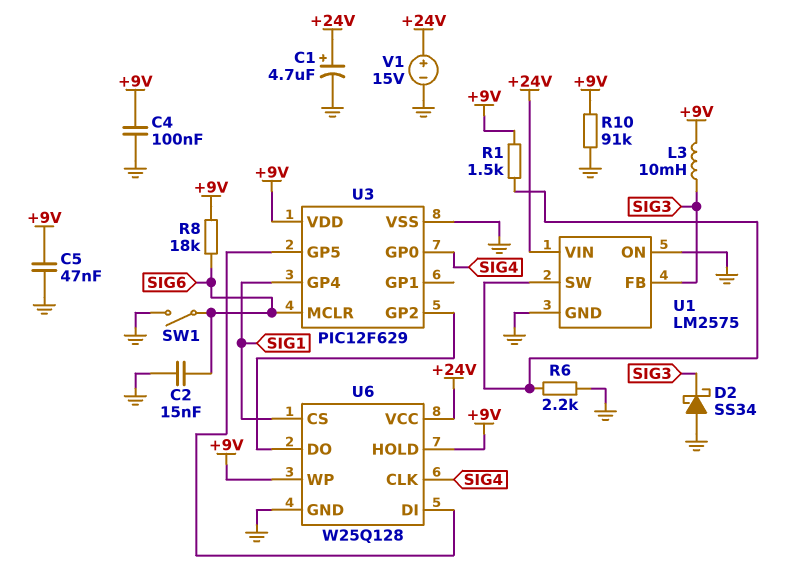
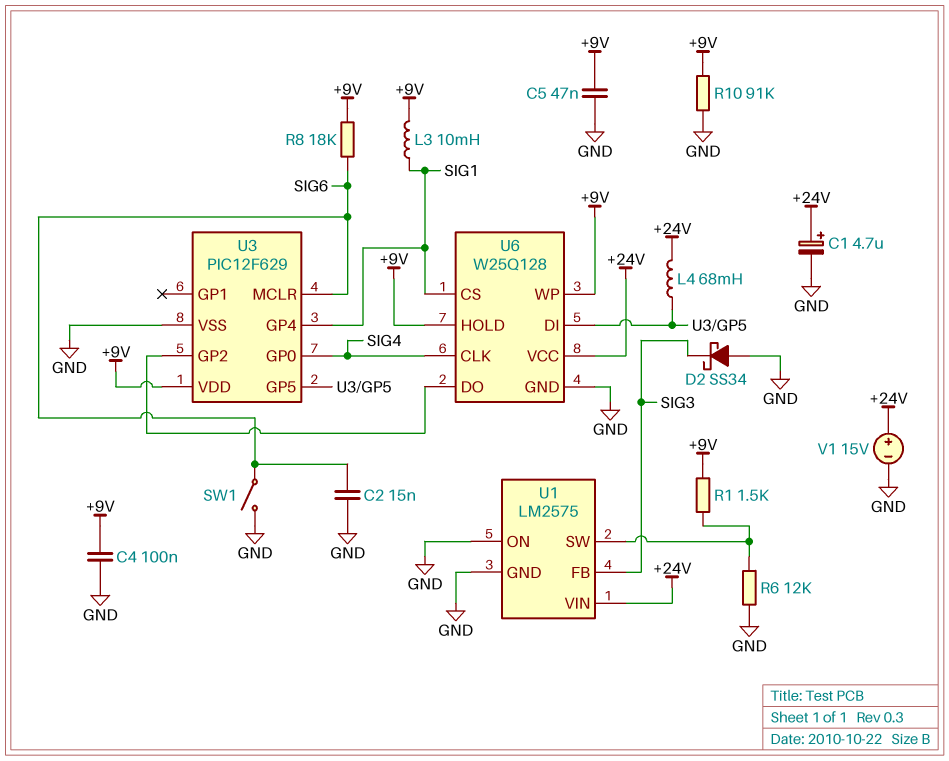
L3: 10mH (+9V, SIG3) -> 10mH (+9V, SIG1)
L4: none -> 68mH (+24V, U3/GP5)
R6: 2.2k (GND, U1/SW) -> 12k (GND, U1/SW)

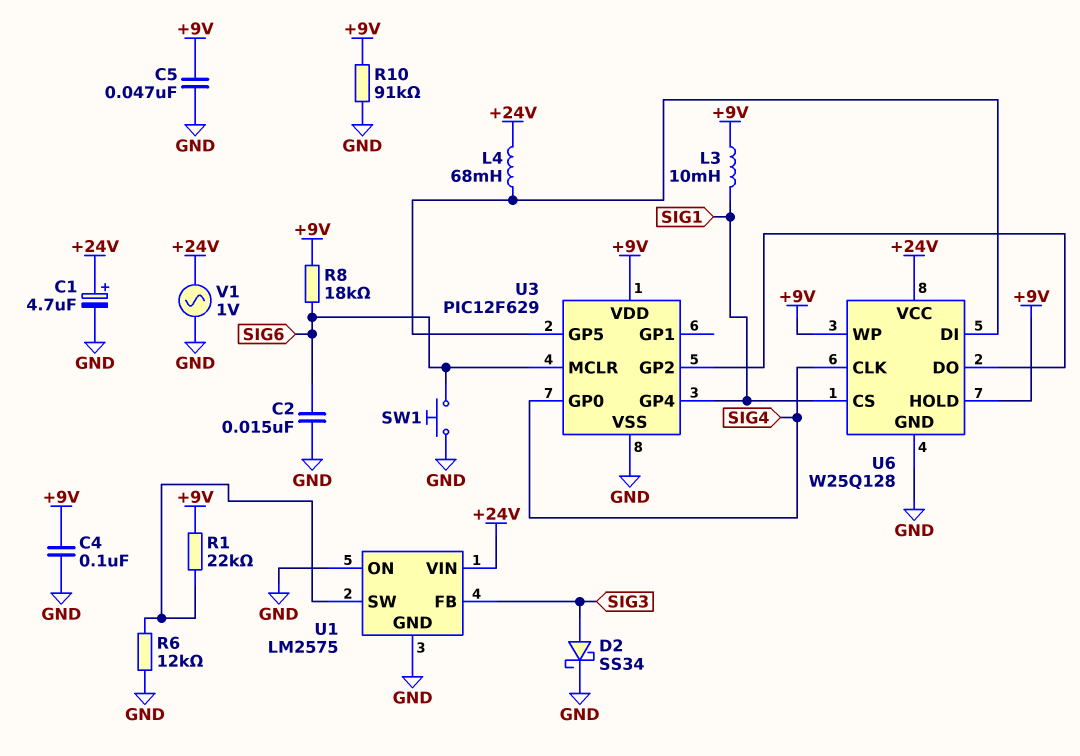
D2: schottky SS34 (A GND, K SIG3) -> schottky SS34 (A SIG3, K GND)
R1: 1.5k (+9V, U1/SW) -> 22k (+9V, U1/SW)
SW1: switch (GND, SIG6) -> button (GND, SIG6)
V1: 15V (plus +24V, minus GND) -> AC 1V (+24V, GND)

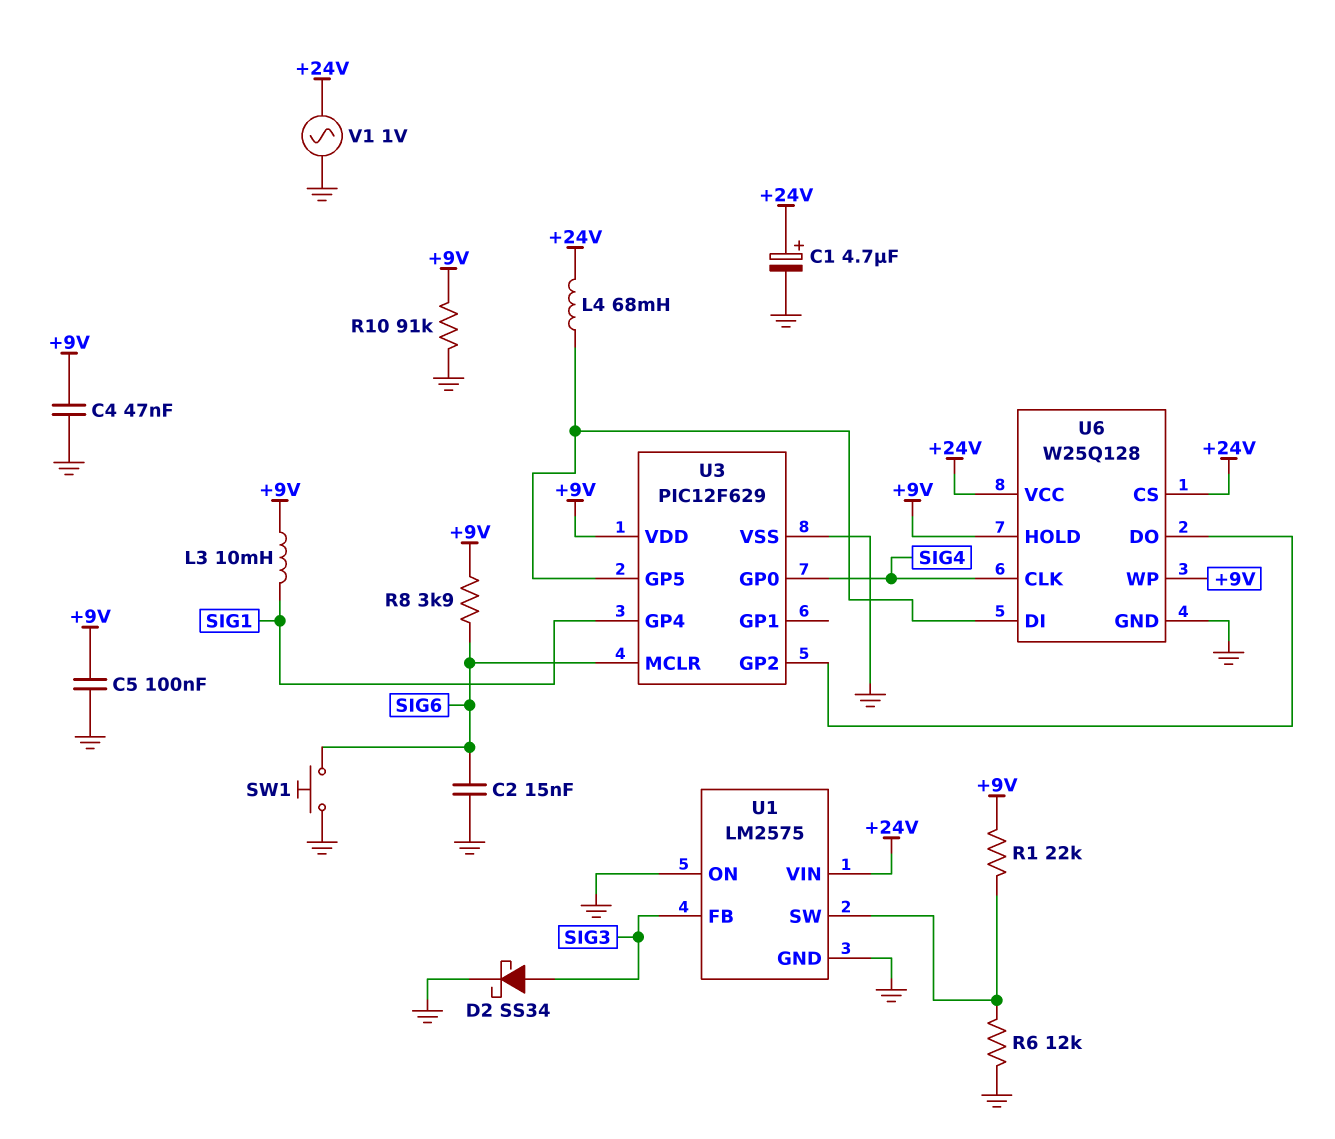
C4: 100nF (+9V, GND) -> 47nF (+9V, GND)
C5: 47nF (+9V, GND) -> 100nF (+9V, GND)
R8: 18k (+9V, SIG6) -> 3.9k (+9V, SIG6)
U6 pin CS: SIG1 -> +24V

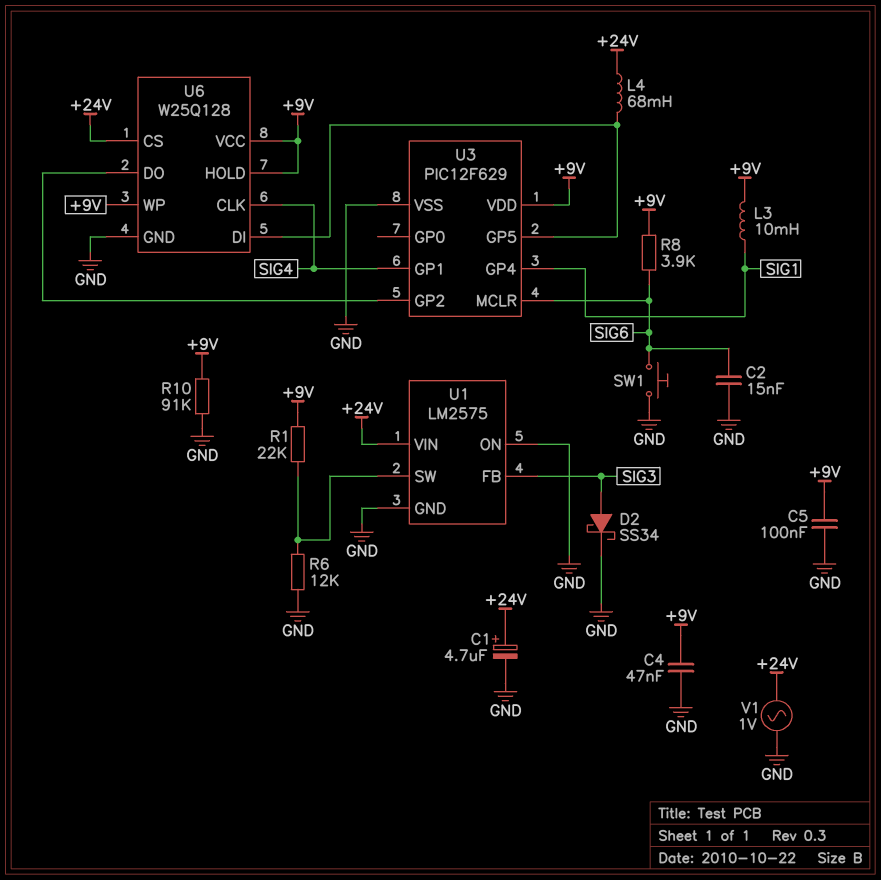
U3 pin GP0: SIG4 -> none
U3 pin GP1: none -> SIG4
U6 pin VCC: +24V -> +9V

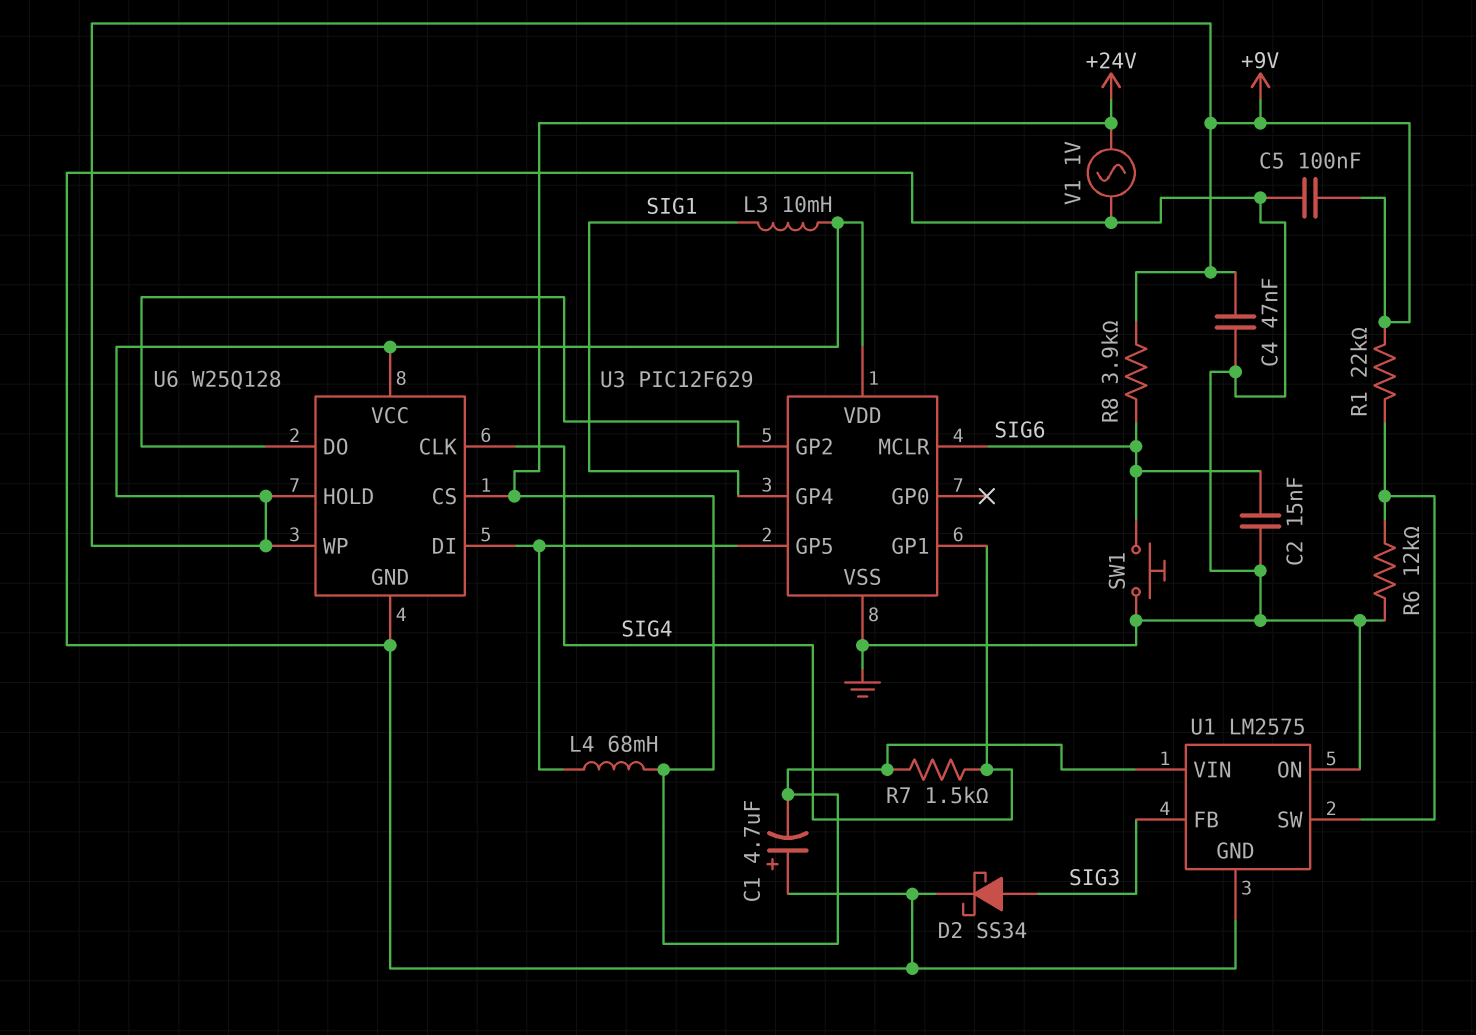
C1: 4.7uF (plus +24V, minus GND) -> 4.7uF (plus GND, minus +24V)
R7: none -> 1.5k (+24V, SIG4)
R10: 91k (+9V, GND) -> none

